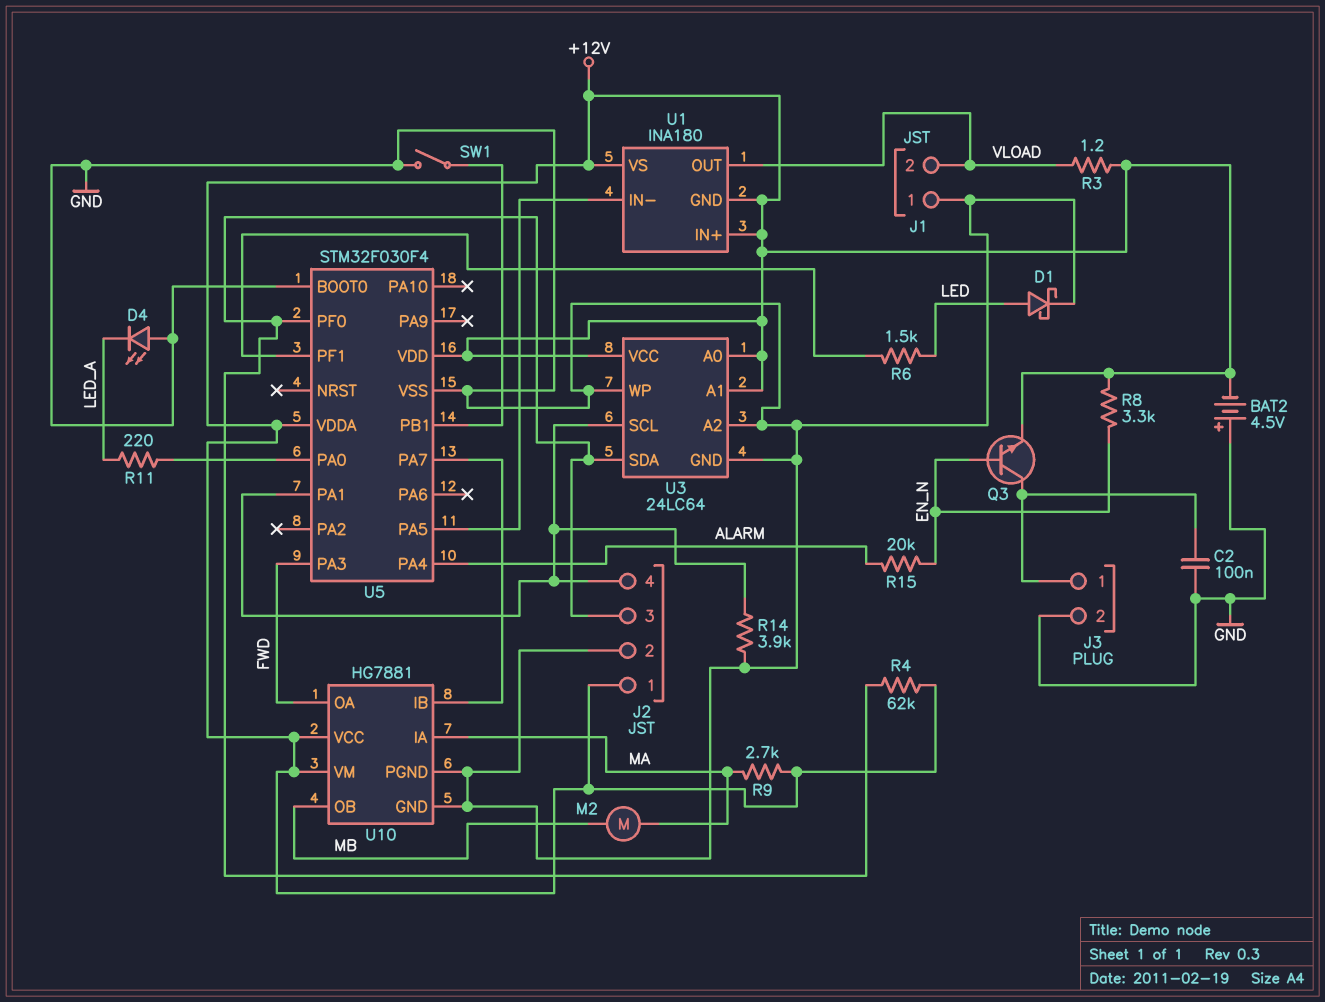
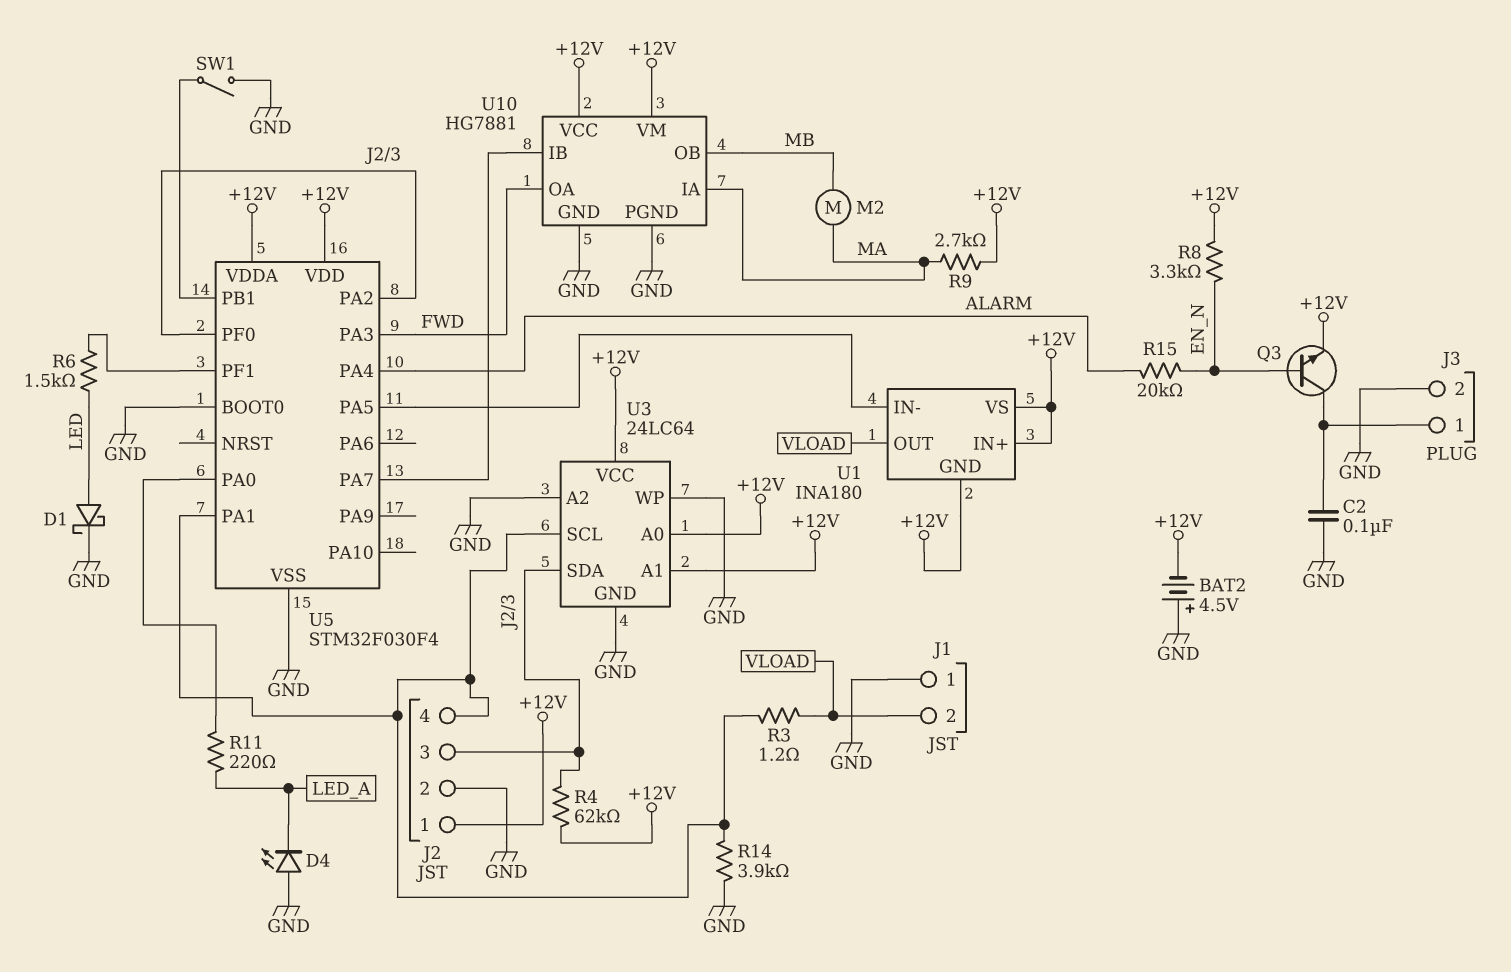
R3: 1.2 (+12V, VLOAD) -> 1.2 (J2/4, VLOAD)
U5 pin PA2: none -> J2/3

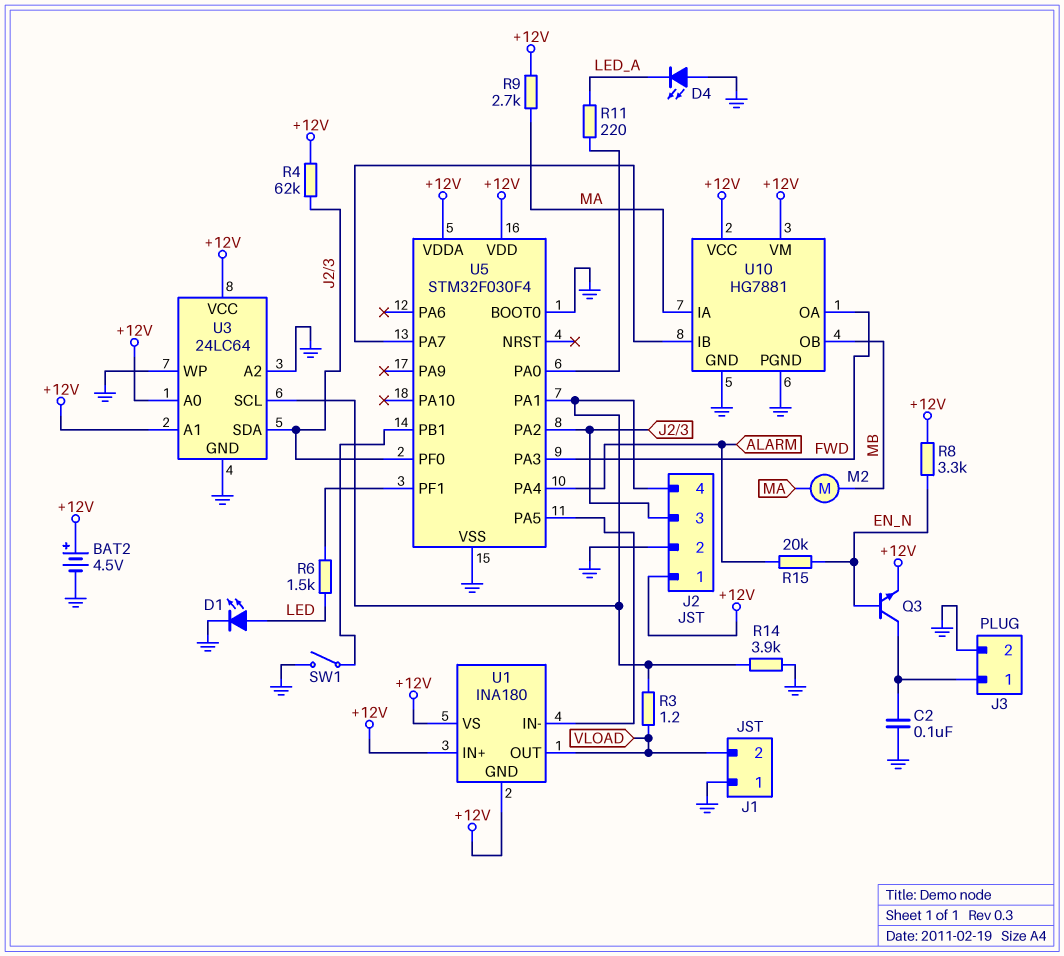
BAT2: 4.5V (plus GND, minus +12V) -> 4.5V (plus +12V, minus GND)
D1: schottky (A LED, K GND) -> LED (A LED, K GND)

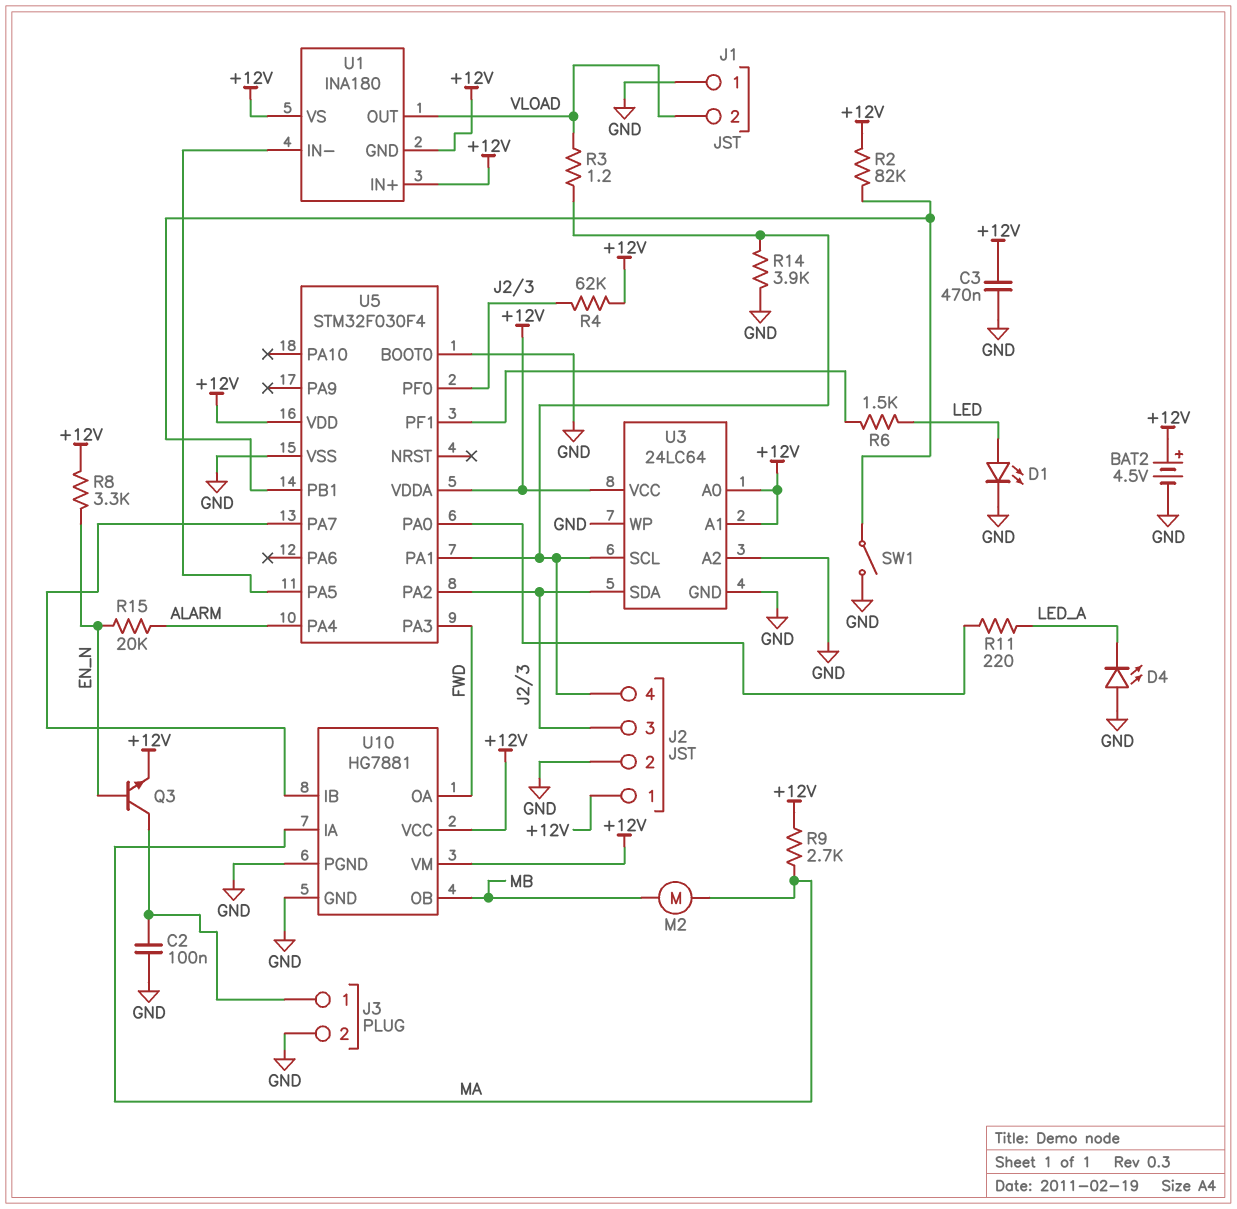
C3: none -> 470nF (+12V, GND)
R2: none -> 82k (+12V, U5/PB1)

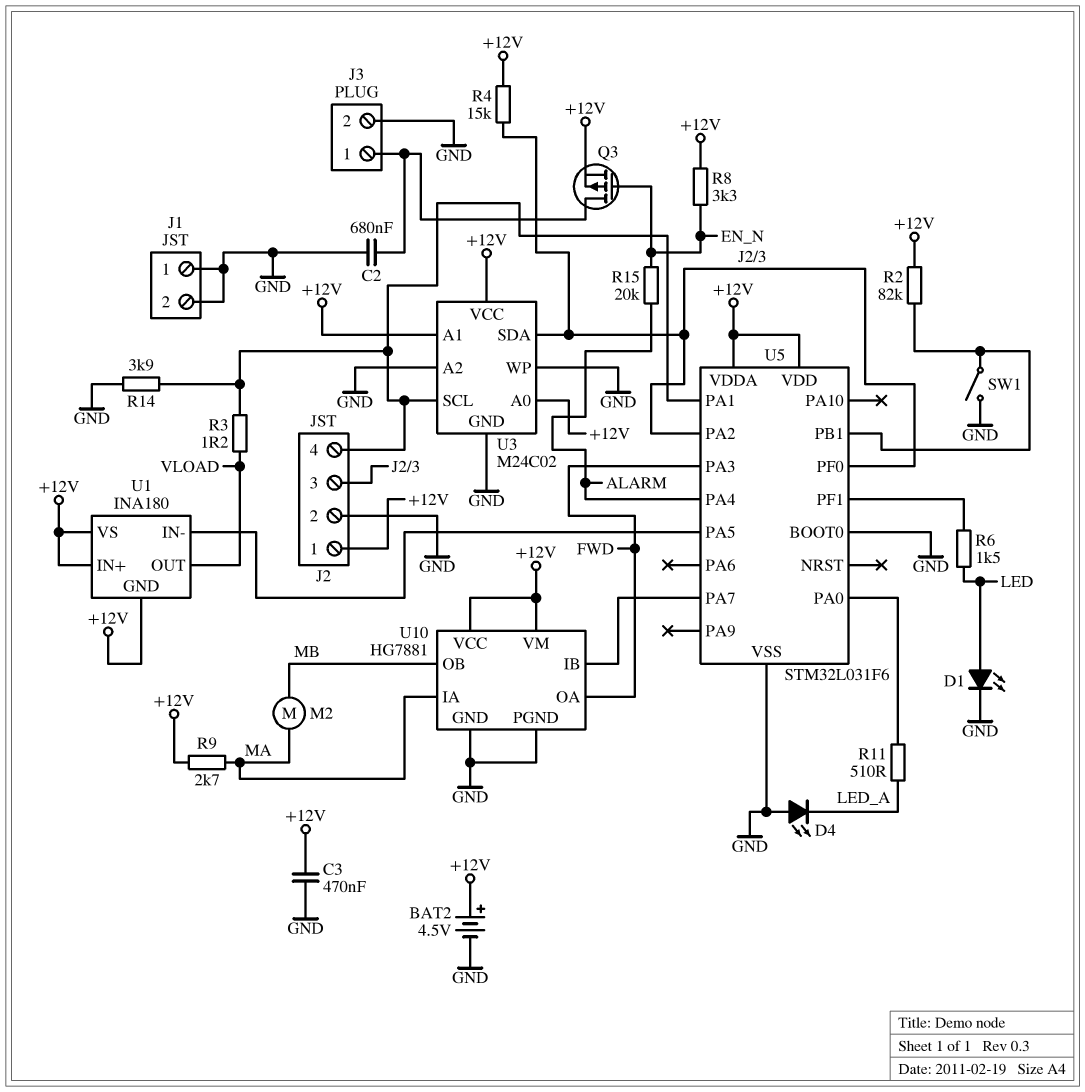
C2: 100nF (GND, J3/1) -> 680nF (GND, J3/1)
J1 pin 2: VLOAD -> GND
Q3: NPN (B EN_N, C J3/1, E +12V) -> PMOS (G EN_N, D J3/1, S +12V)
R4: 62k (+12V, J2/3) -> 15k (+12V, J2/3)
R11: 220 (LED_A, U5/PA0) -> 510 (LED_A, U5/PA0)
U3: 24LC64 -> M24C02
U5: STM32F030F4 -> STM32L031F6

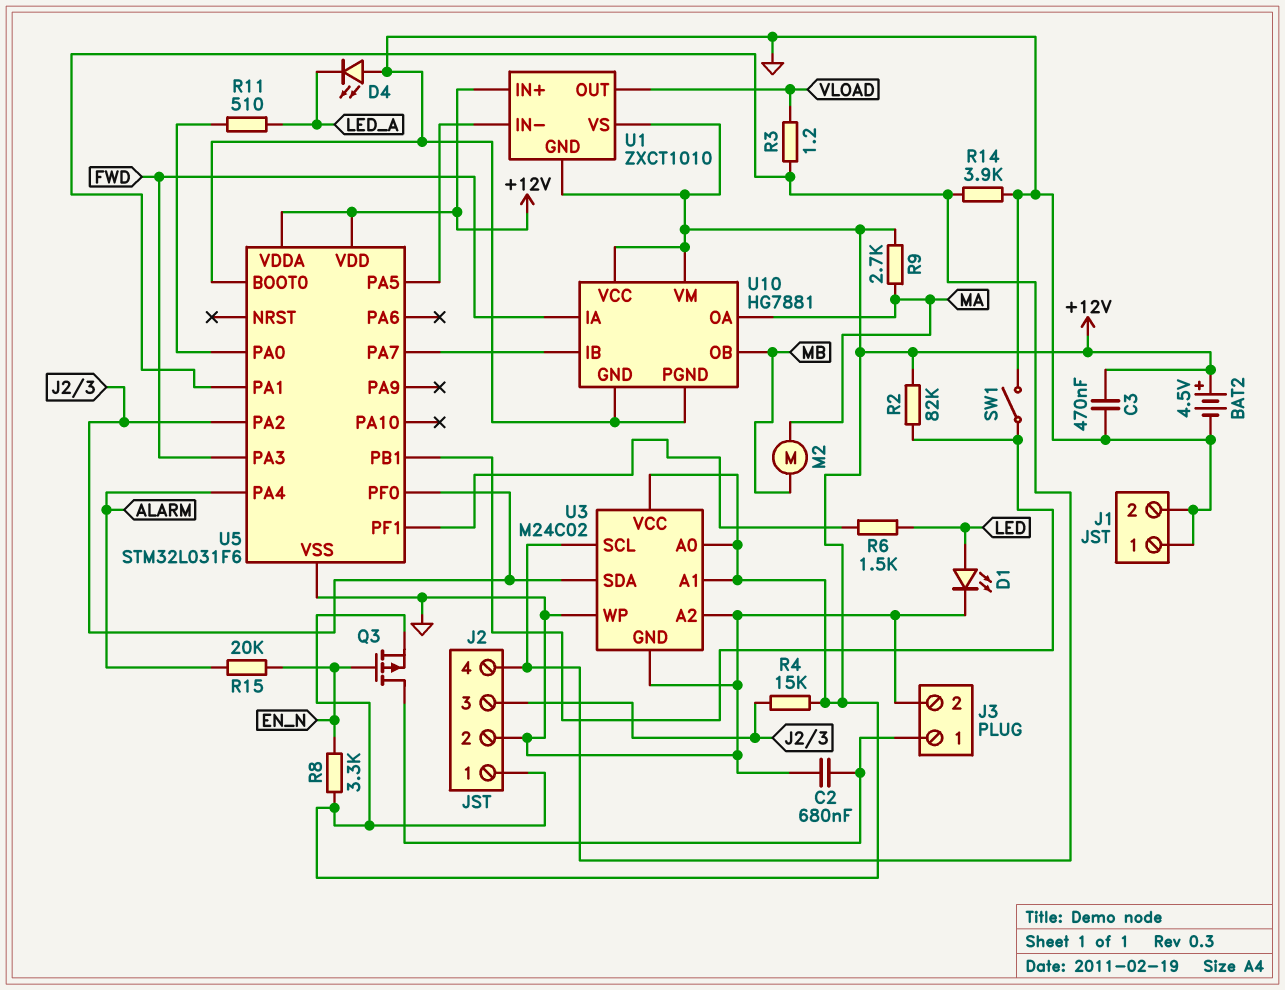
U1: INA180 -> ZXCT1010
U10 pin IA: MA -> FWD
U10 pin OA: FWD -> MA

